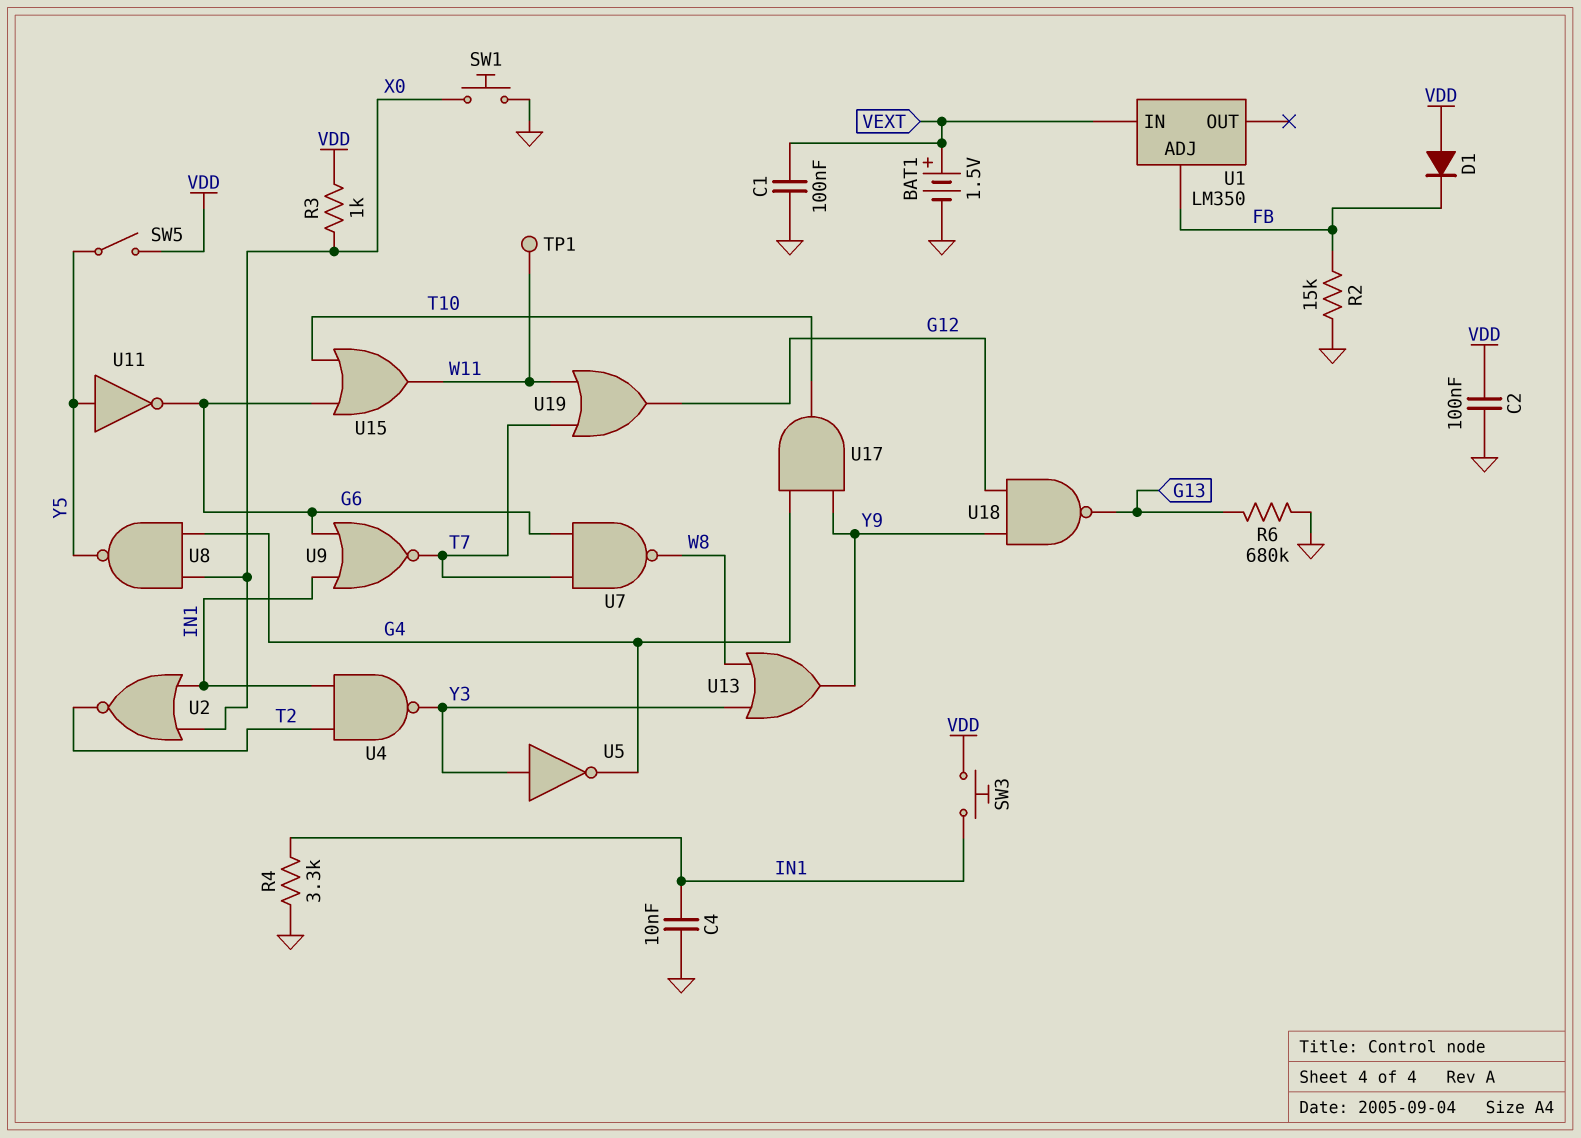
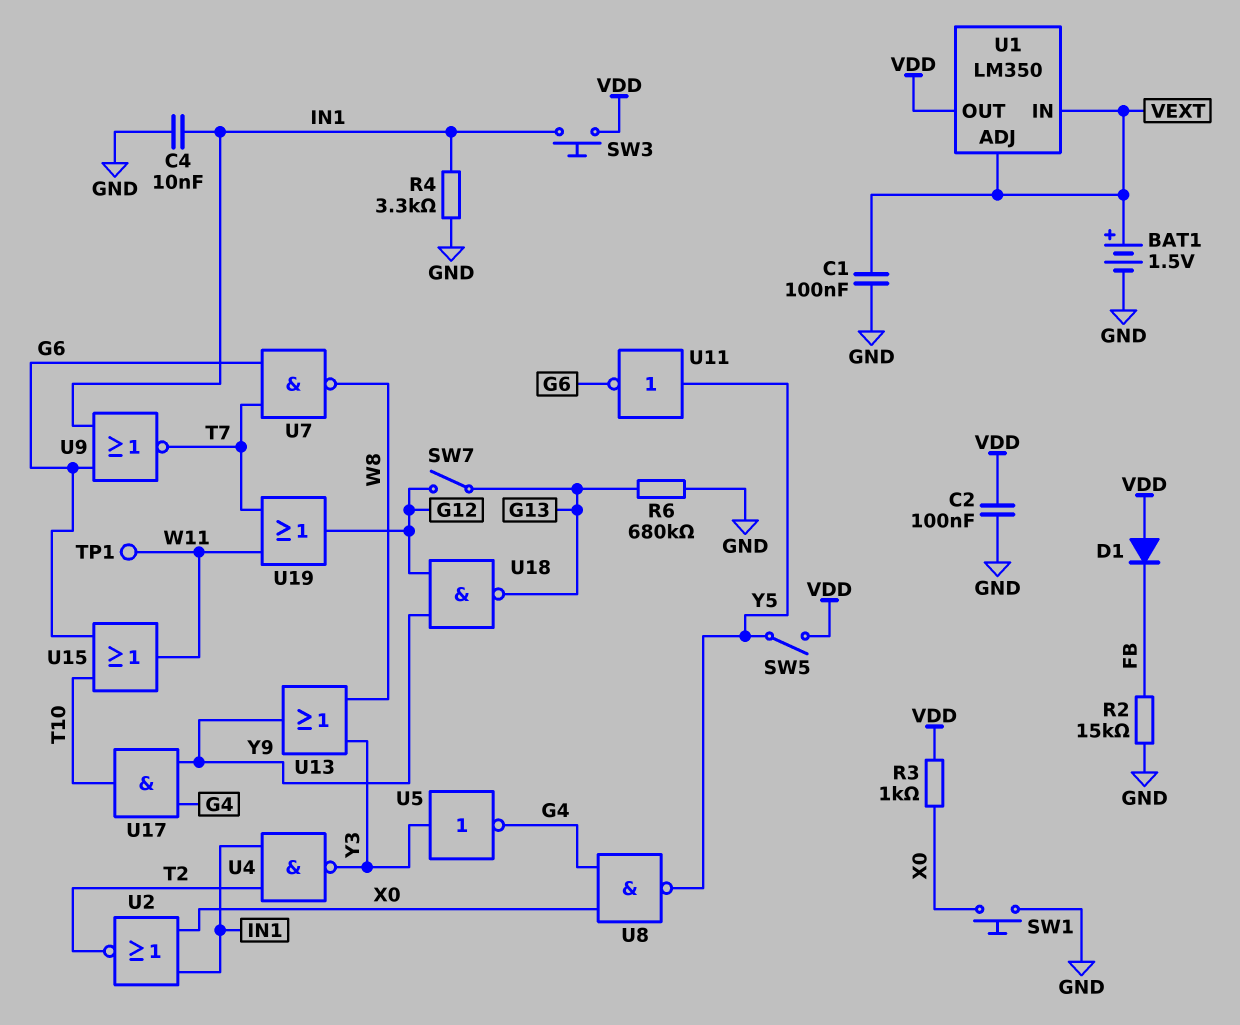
SW7: none -> switch (G12, G13)
U1 pin ADJ: FB -> VEXT
U1 pin OUT: none -> VDD

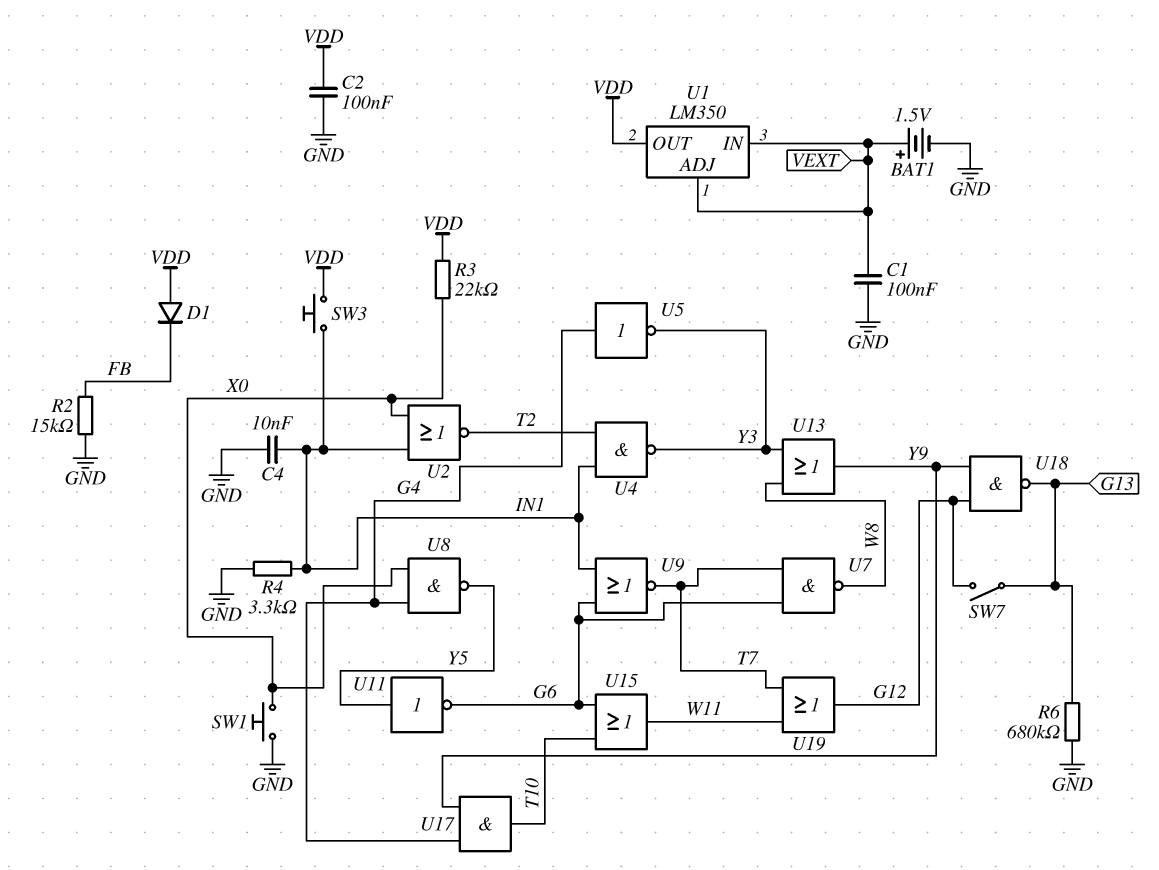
R3: 1k (VDD, X0) -> 22k (VDD, X0)
SW5: switch (VDD, Y5) -> none
TP1: test point (W11) -> none
U5: NOT (in Y3, out G4) -> NOT (in G4, out Y3)

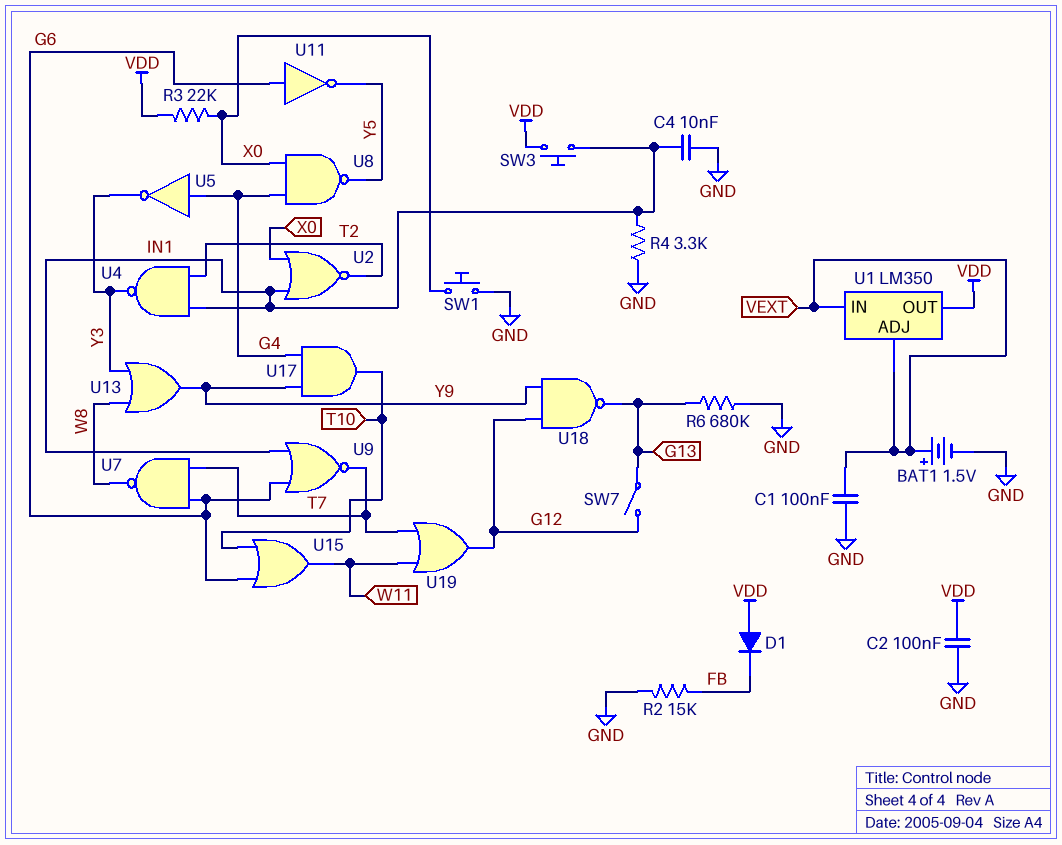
U11: NOT (in Y5, out G6) -> NOT (in G6, out Y5)

